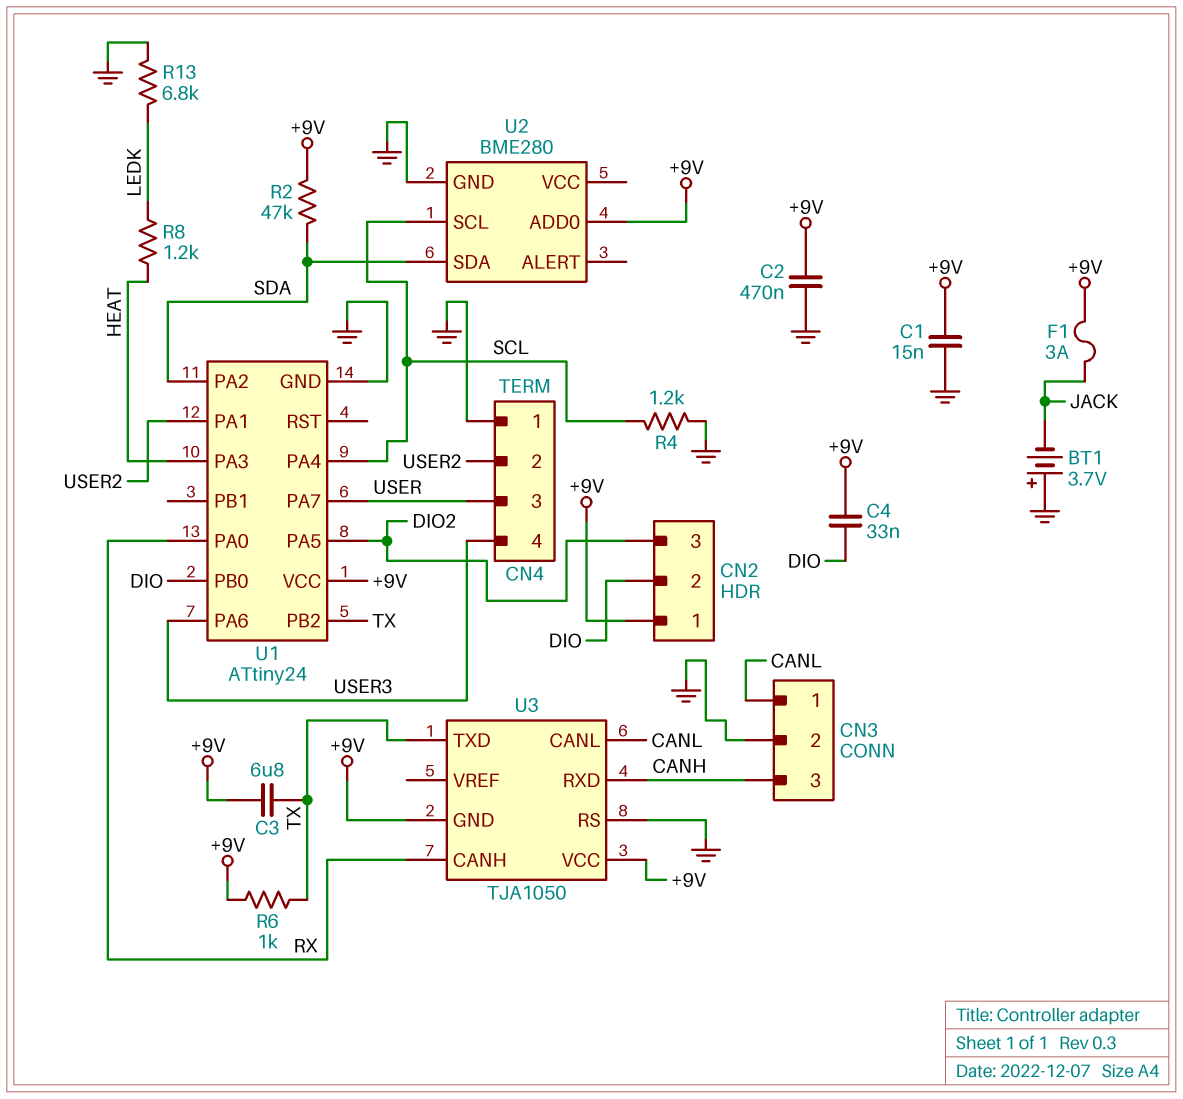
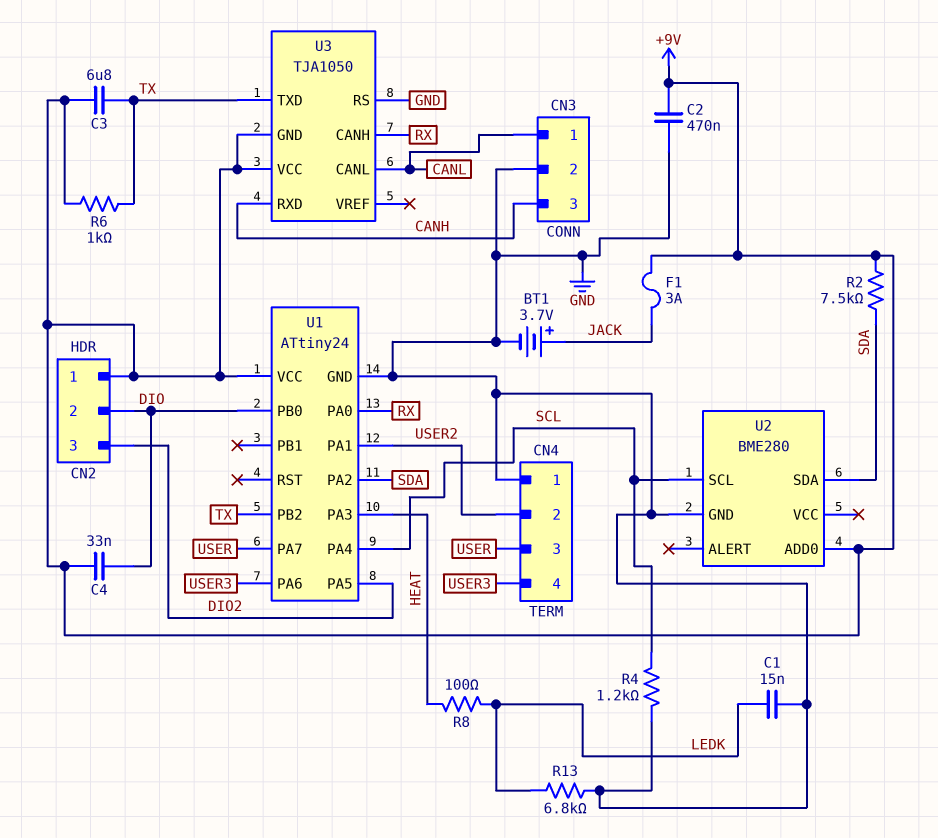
BT1: 3.7V (plus GND, minus JACK) -> 3.7V (plus JACK, minus GND)
C1: 15nF (+9V, GND) -> 15nF (GND, LEDK)
R2: 47k (+9V, SDA) -> 7.5k (+9V, SDA)
R8: 1.2k (HEAT, LEDK) -> 100 (HEAT, LEDK)

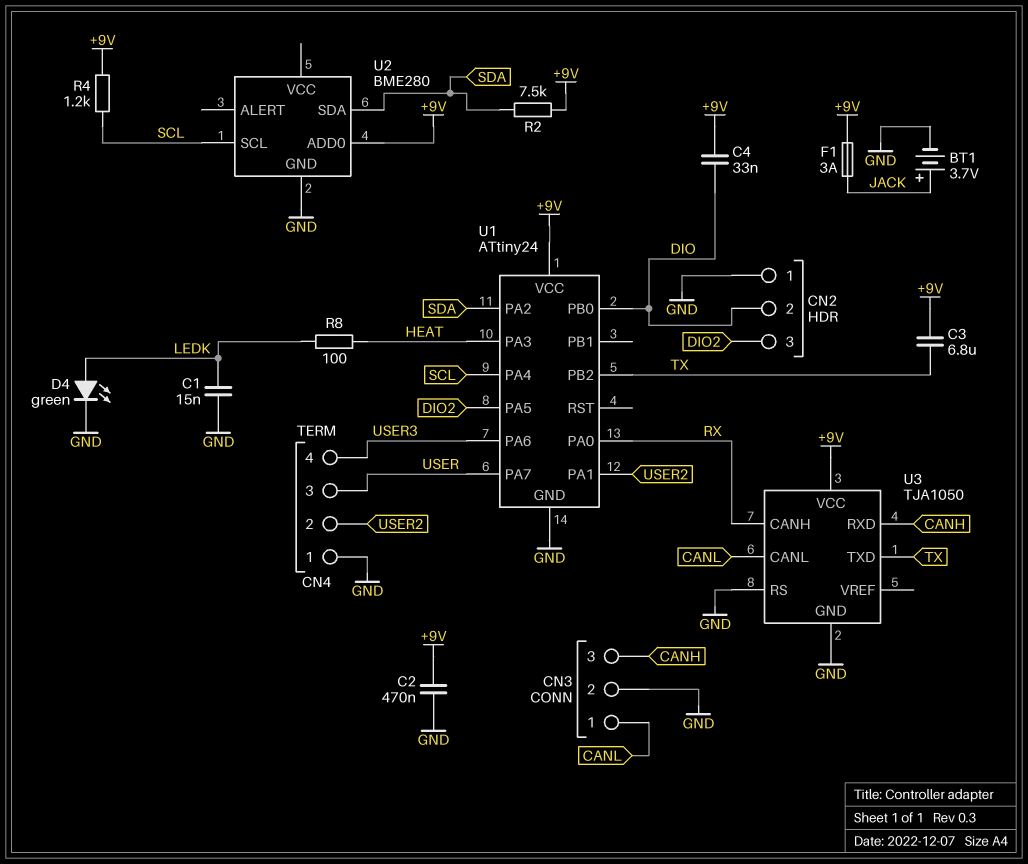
CN2 pin 1: +9V -> GND
D4: none -> LED green (A LEDK, K GND)
R4: 1.2k (GND, SCL) -> 1.2k (+9V, SCL)
R6: 1k (+9V, TX) -> none
R13: 6.8k (GND, LEDK) -> none
U3 pin GND: +9V -> GND

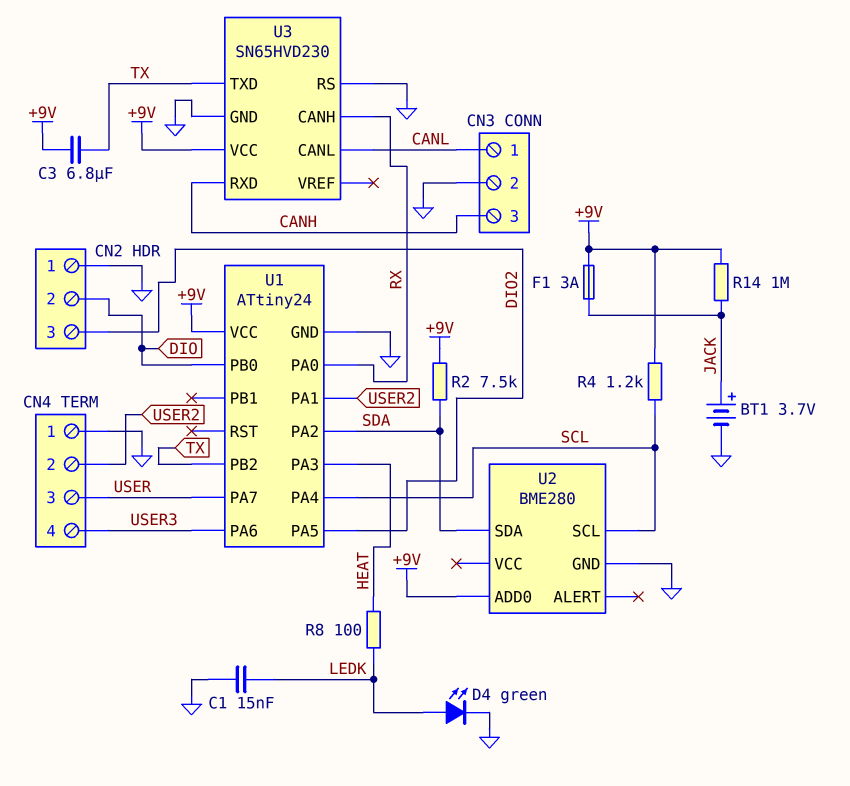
C2: 470nF (+9V, GND) -> none
C4: 33nF (+9V, DIO) -> none
R14: none -> 1M (+9V, JACK)
U3: TJA1050 -> SN65HVD230

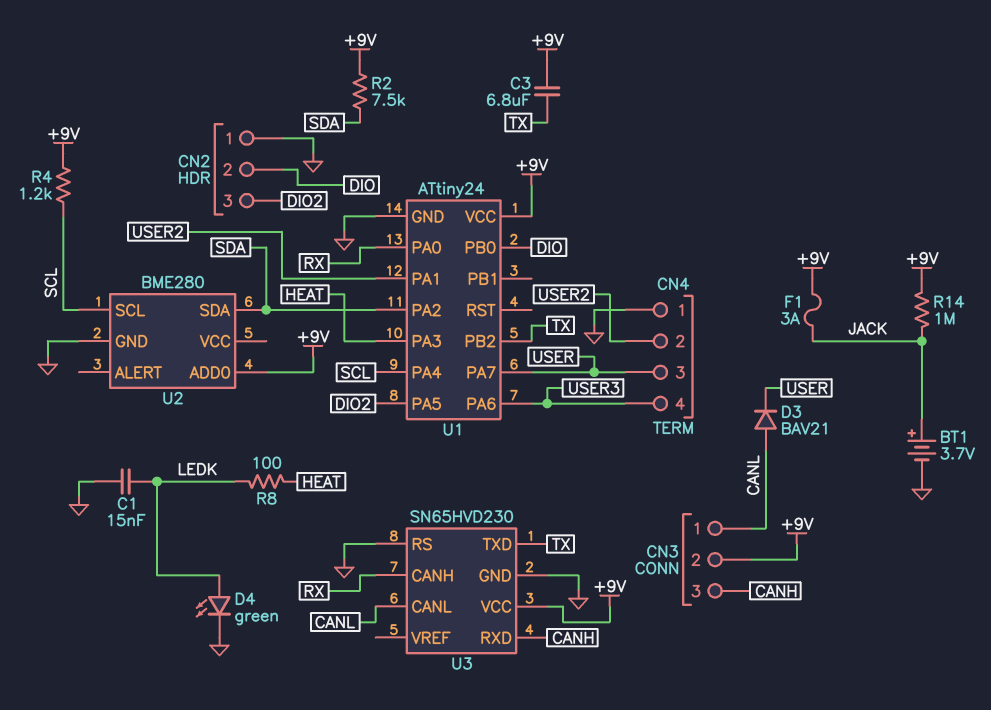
CN3 pin 2: GND -> +9V
D3: none -> diode BAV21 (A CANL, K USER)

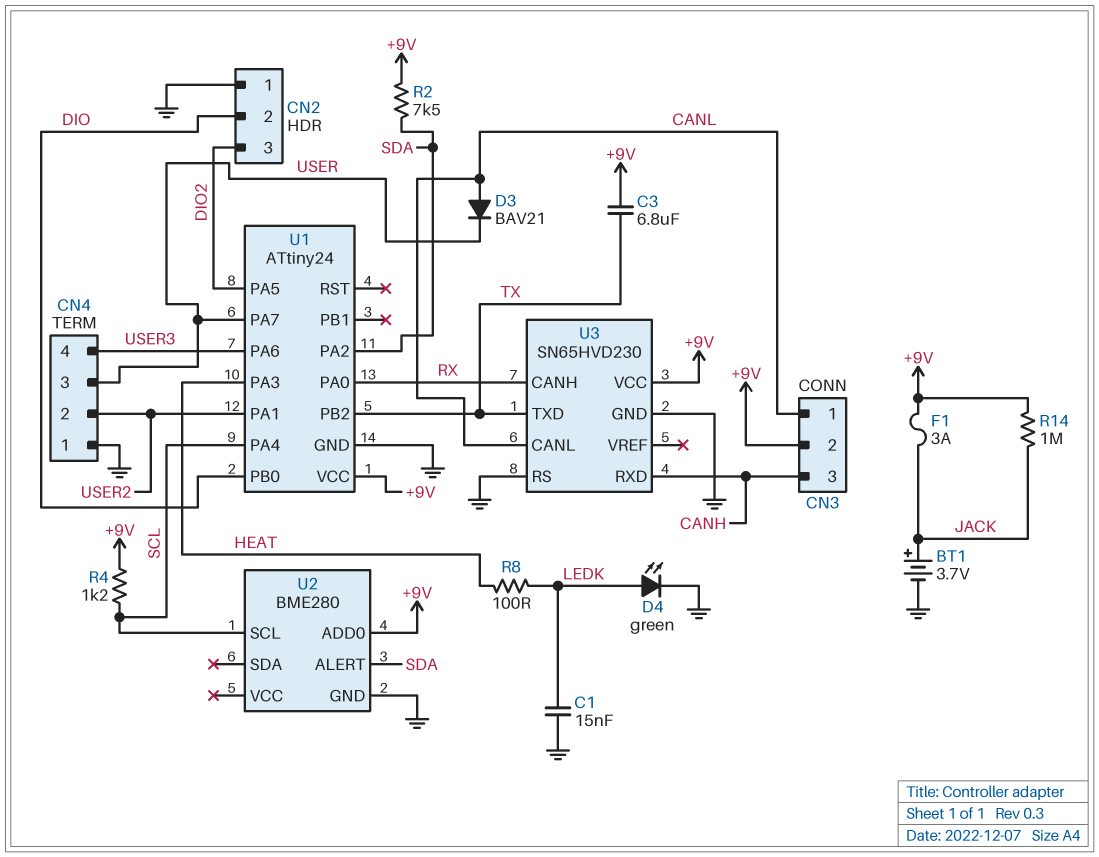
U2 pin ALERT: none -> SDA
U2 pin SDA: SDA -> none

